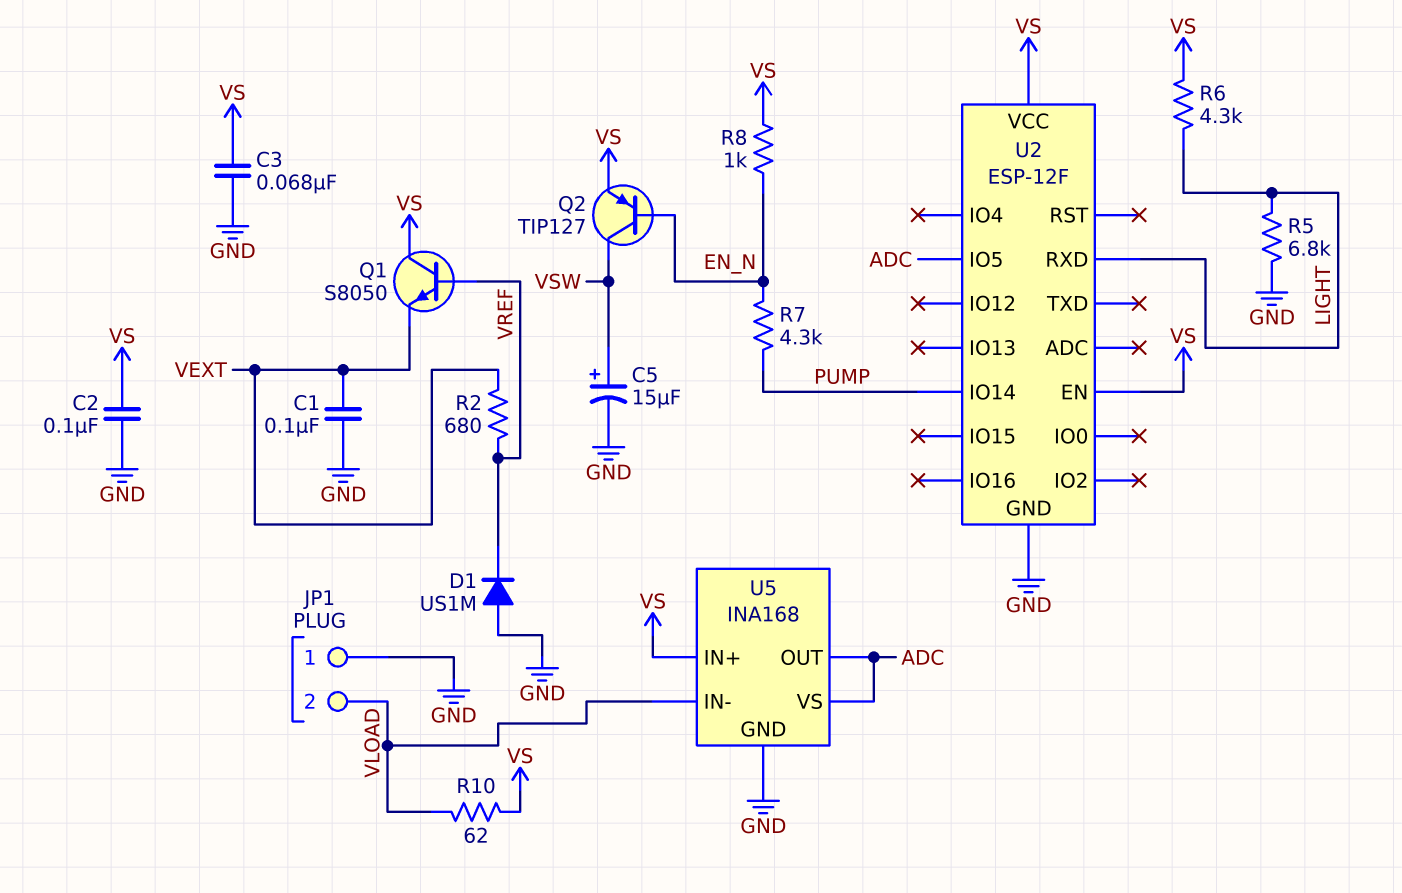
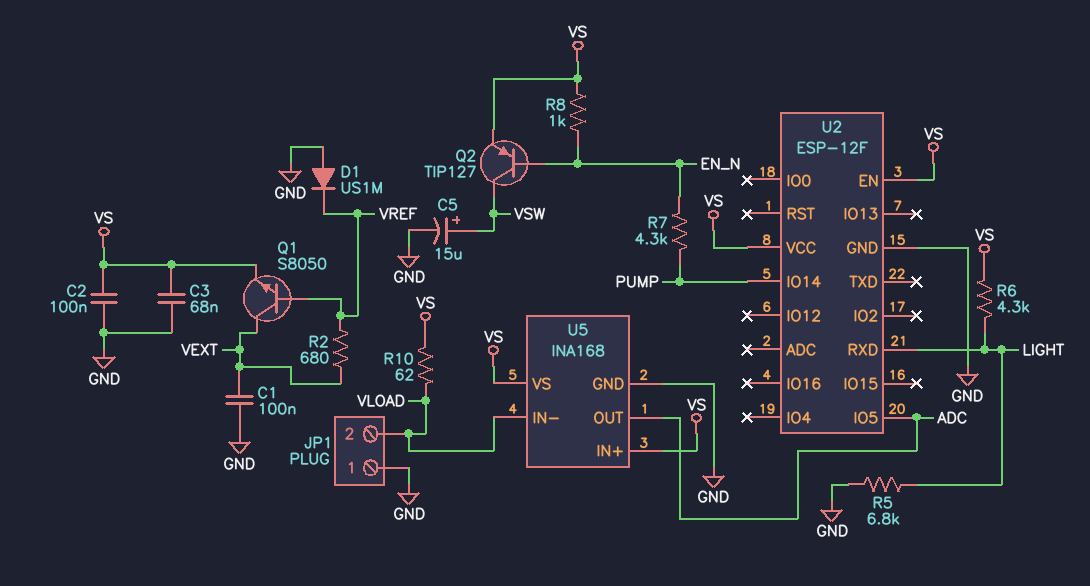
Q1: NPN S8050 (B VREF, C VS, E VEXT) -> NPN S8050 (B VREF, C VEXT, E VS)
U5 pin VS: ADC -> VS

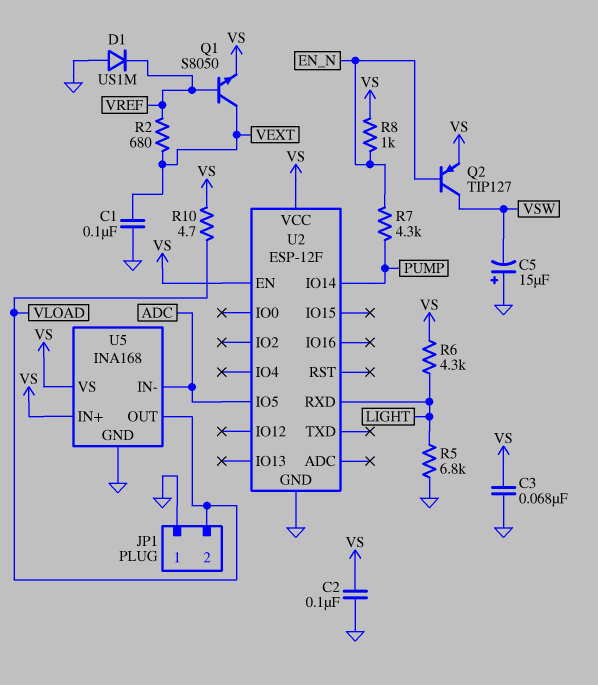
C5: 15uF (plus VSW, minus GND) -> 15uF (plus GND, minus VSW)
R10: 62 (VLOAD, VS) -> 4.7 (VLOAD, VS)
U5 pin IN-: VLOAD -> ADC
U5 pin OUT: ADC -> VLOAD

